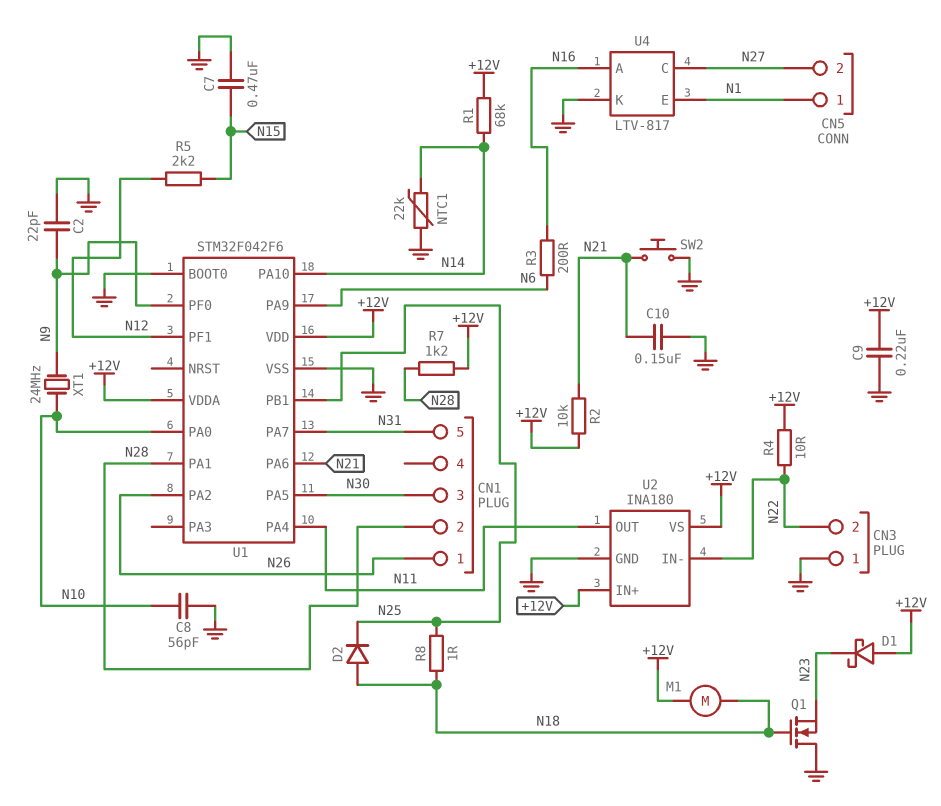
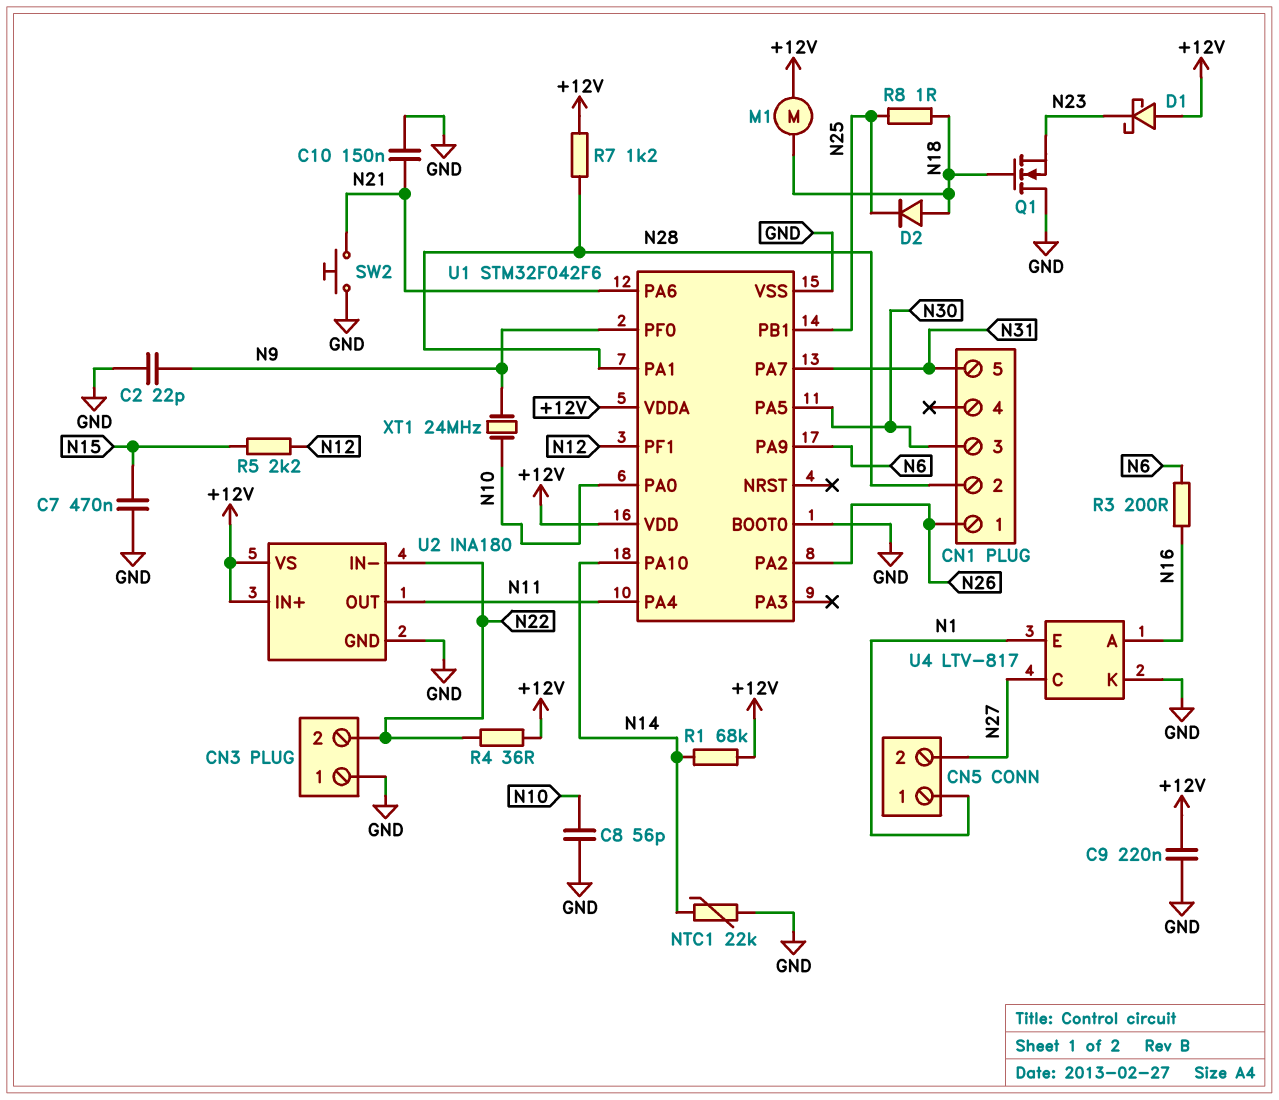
R2: 10k (+12V, N21) -> none
R4: 10 (+12V, N22) -> 36 (+12V, N22)

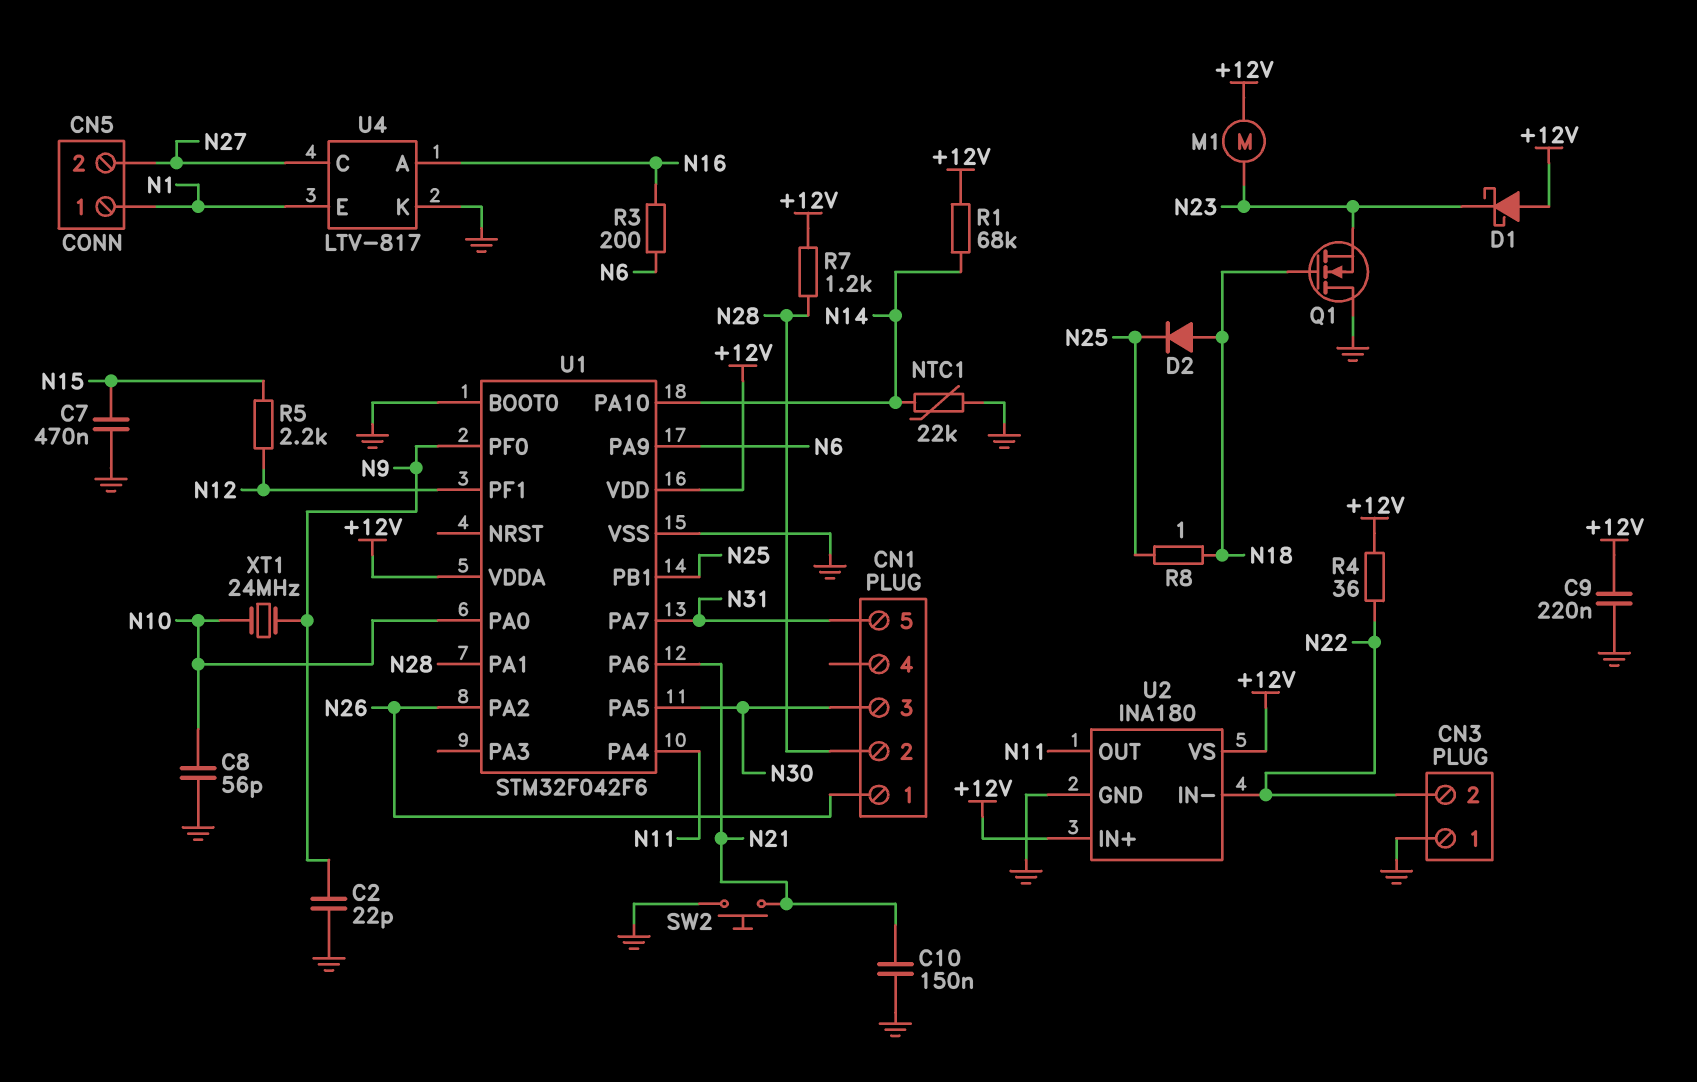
M1: motor (+12V, N18) -> motor (+12V, N23)

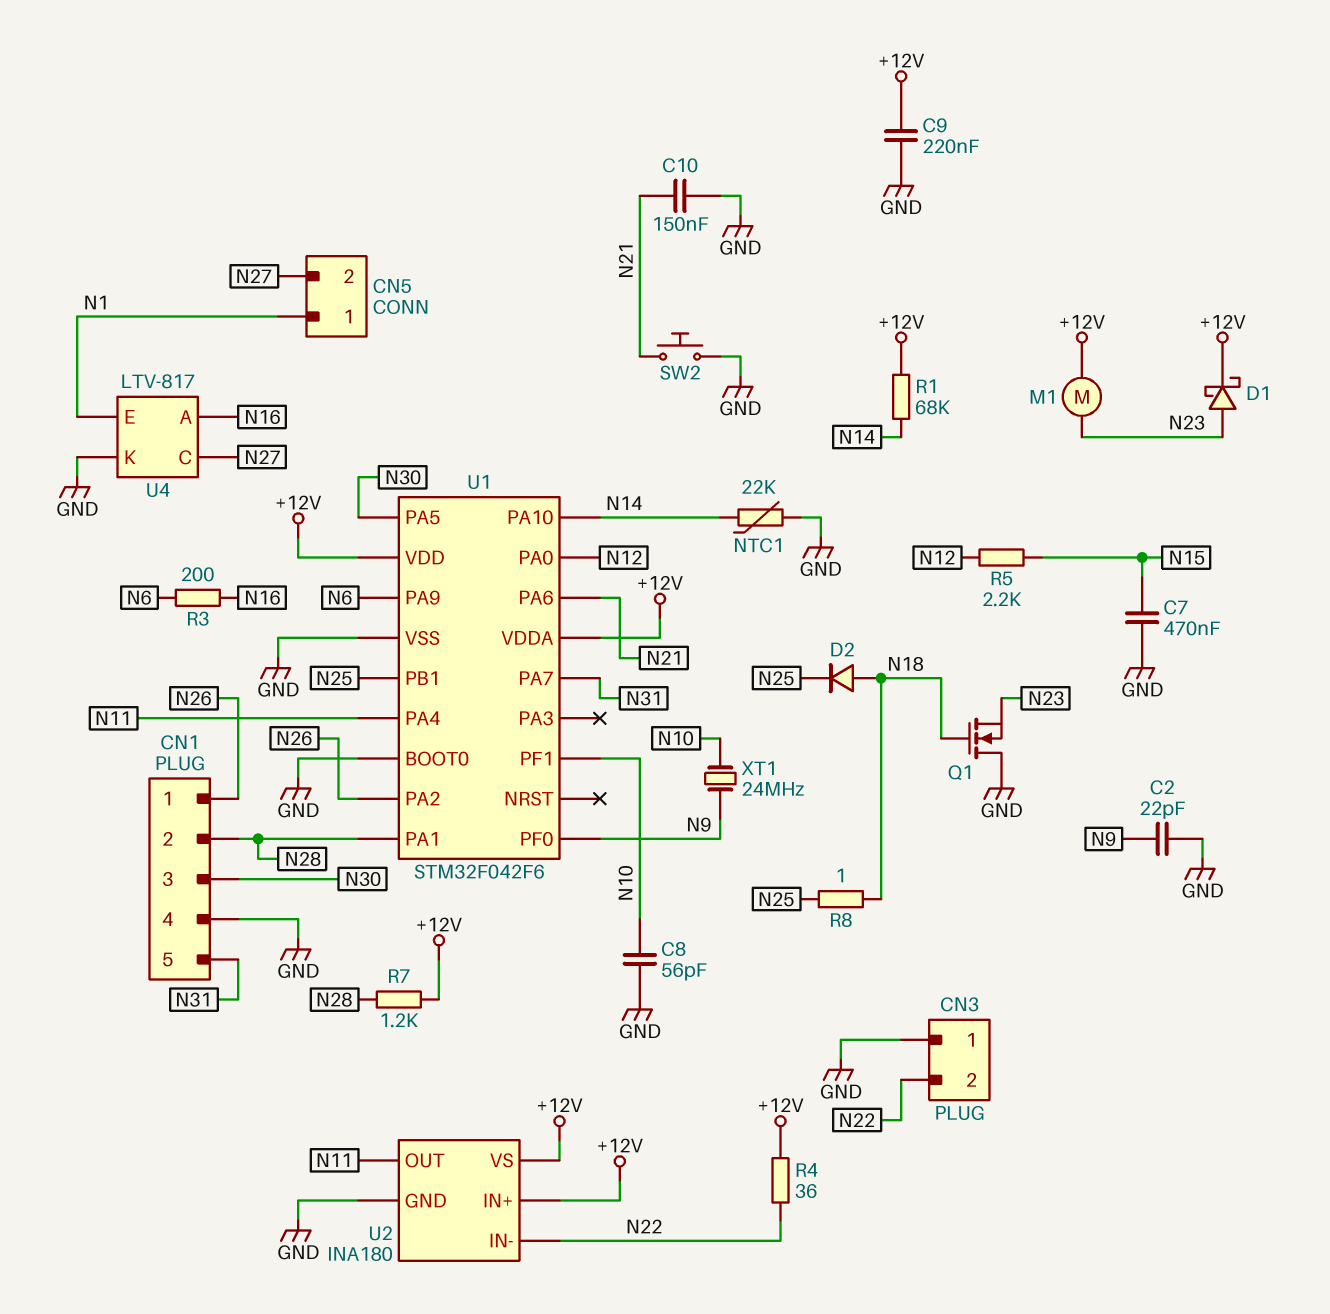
CN1 pin 4: none -> GND
D1: schottky (A +12V, K N23) -> schottky (A N23, K +12V)
U1 pin PA0: N10 -> N12
U1 pin PF1: N12 -> N10

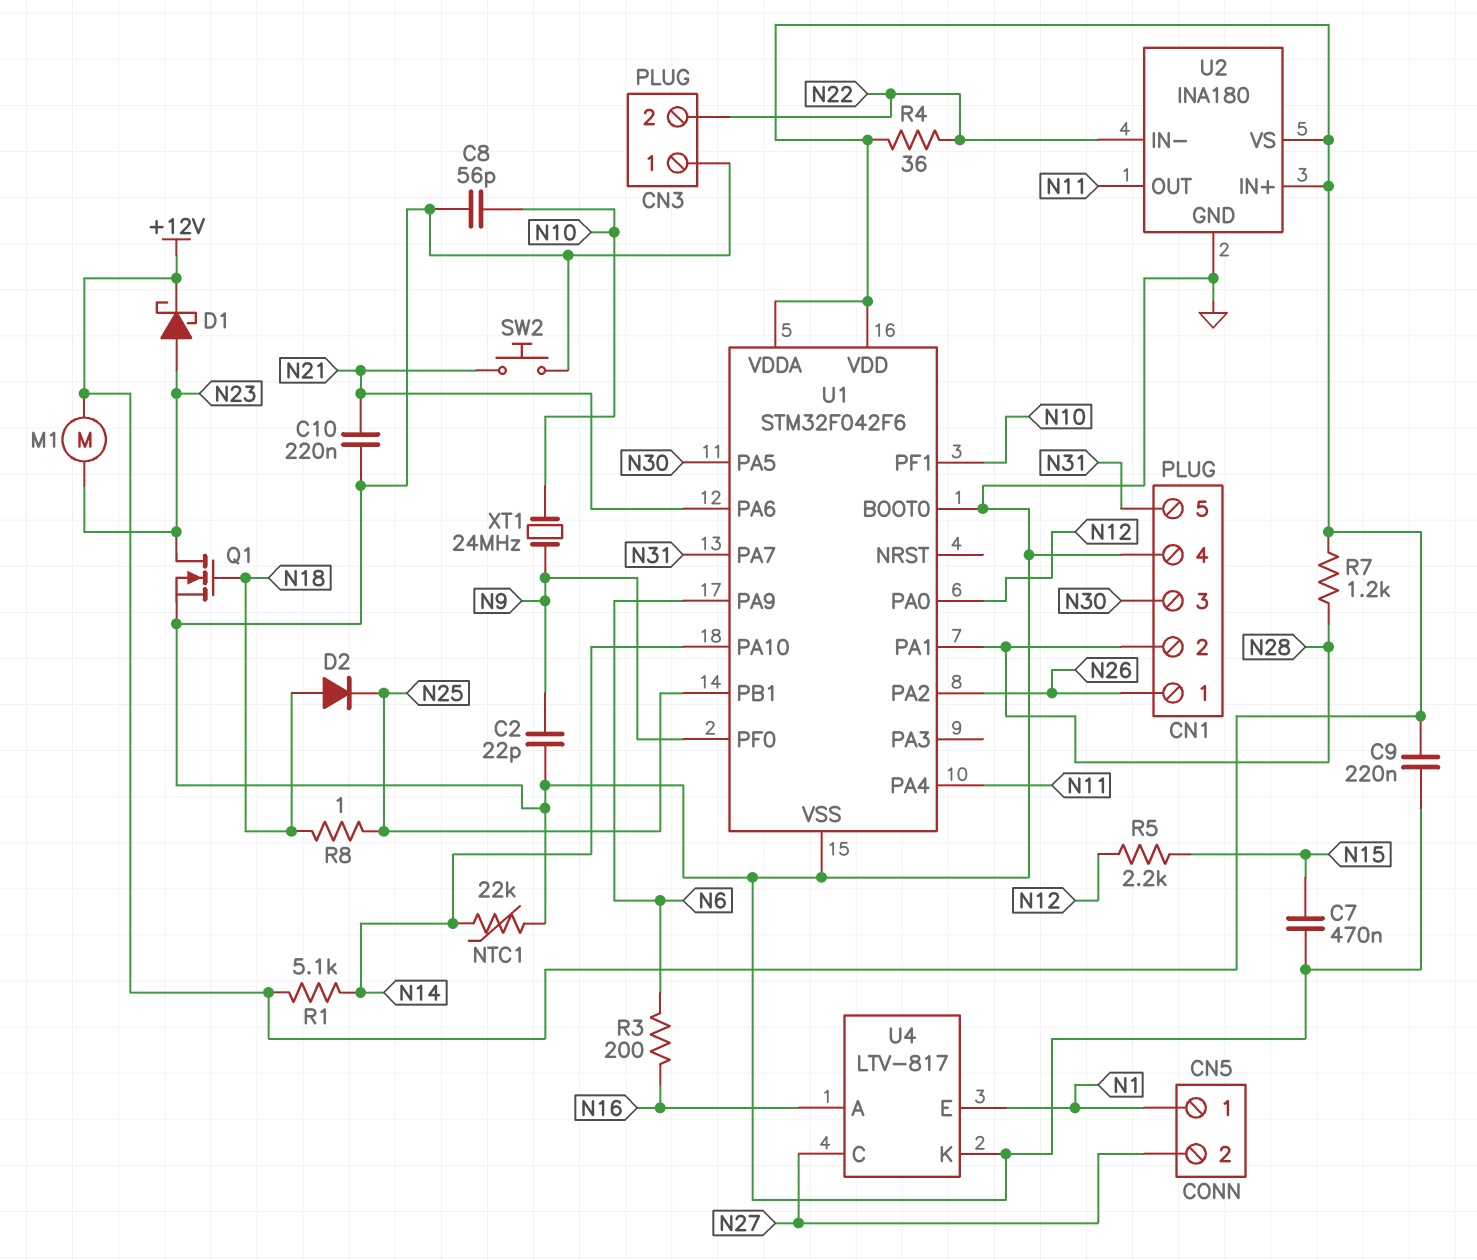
C10: 150nF (GND, N21) -> 220nF (GND, N21)
Q1: NMOS (G N18, D GND, S N23) -> NMOS (G N18, D N23, S GND)
R1: 68k (+12V, N14) -> 5.1k (+12V, N14)

